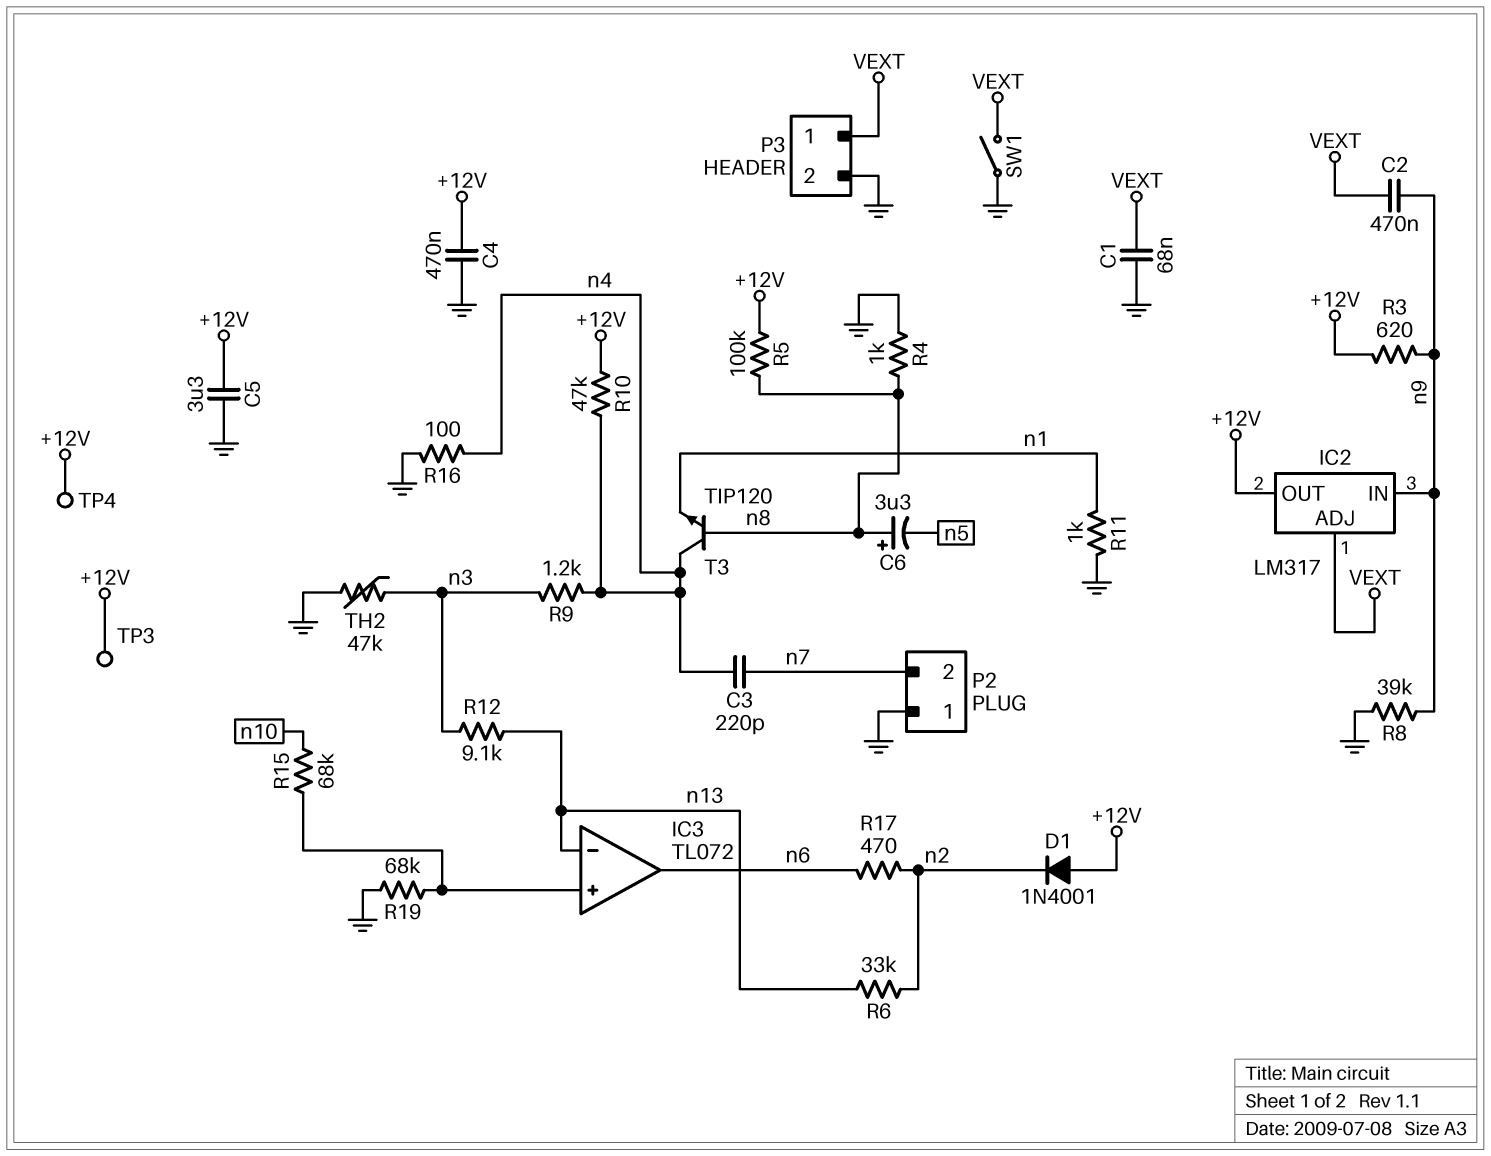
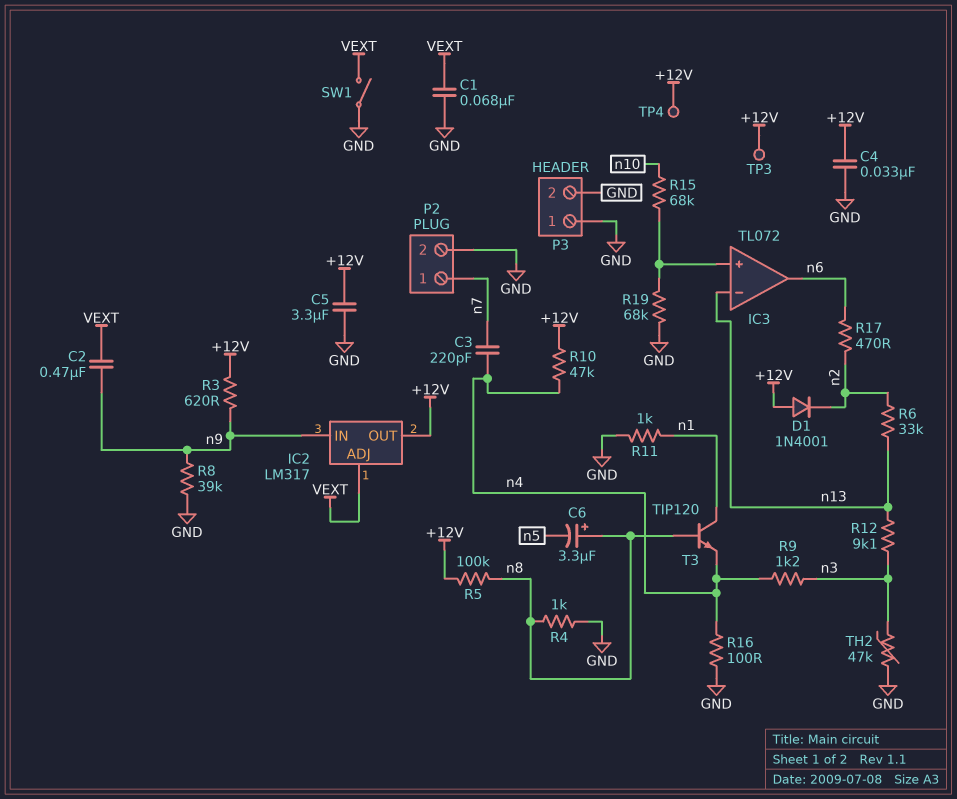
C4: 470nF (+12V, GND) -> 33nF (+12V, GND)
P2 pin 1: GND -> n7
P2 pin 2: n7 -> GND
P3 pin 1: VEXT -> GND
T3: NPN TIP120 (B n8, C n4, E n1) -> NPN TIP120 (B n8, C n1, E n4)

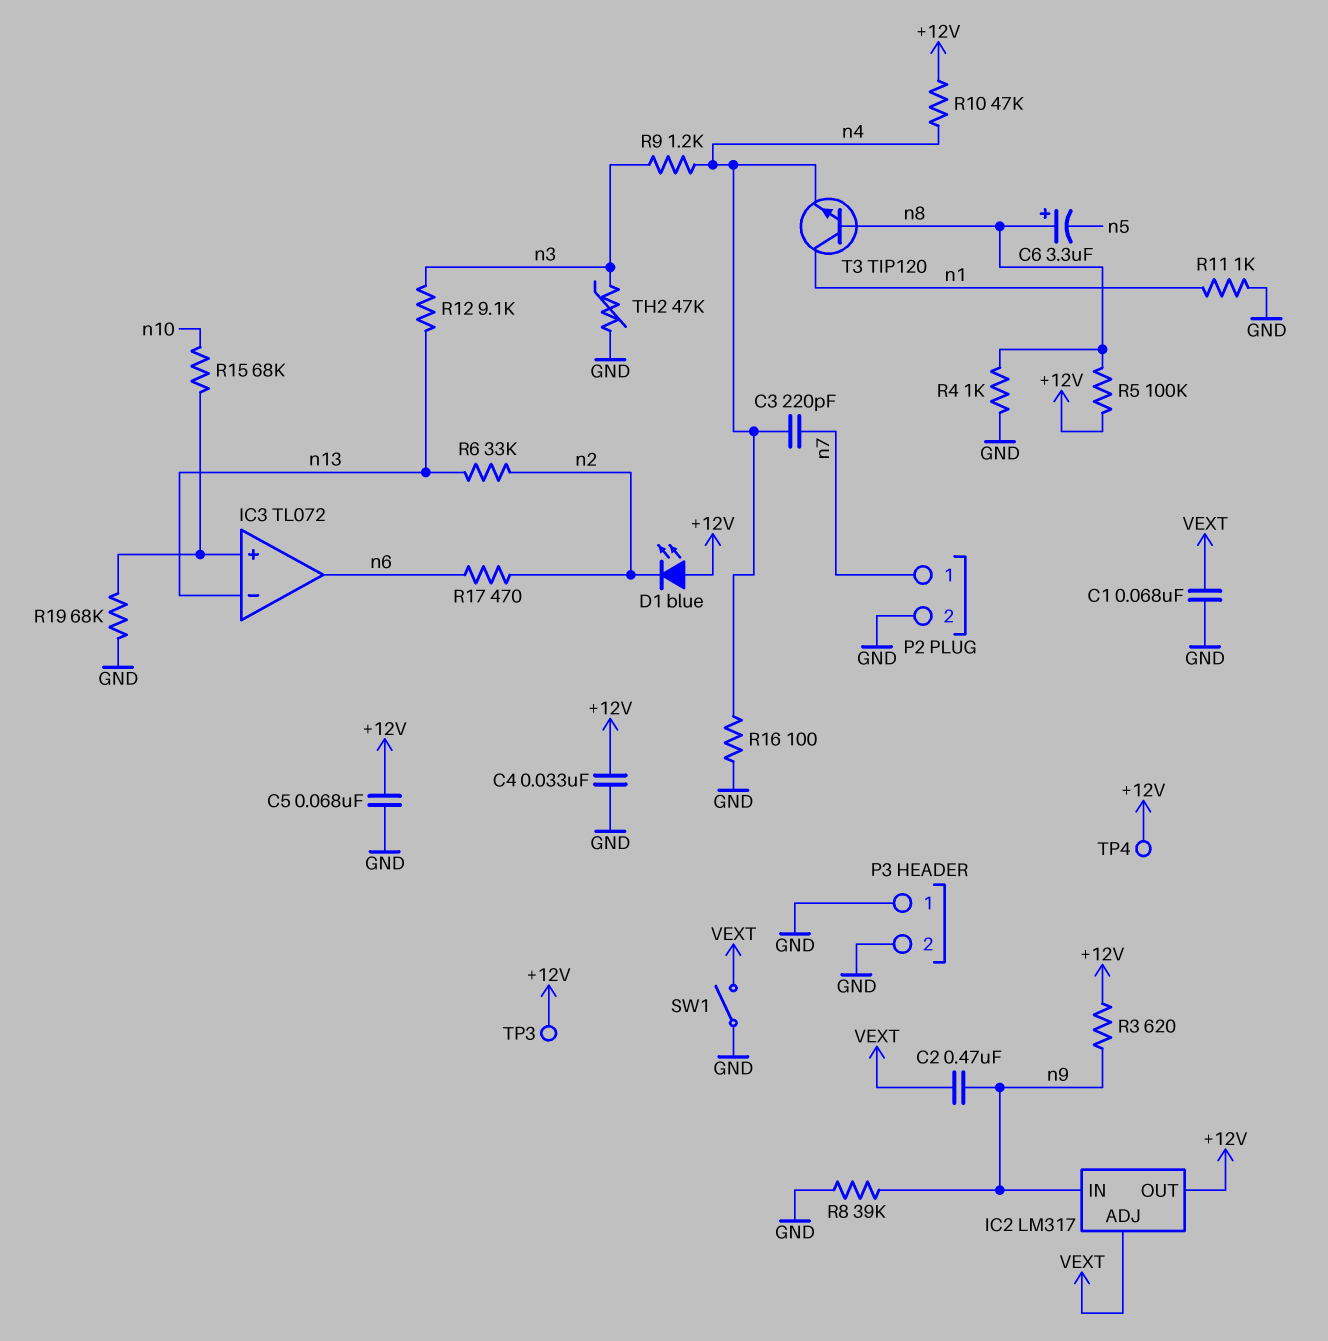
C5: 3.3uF (+12V, GND) -> 68nF (+12V, GND)
D1: diode 1N4001 (A +12V, K n2) -> LED blue (A +12V, K n2)

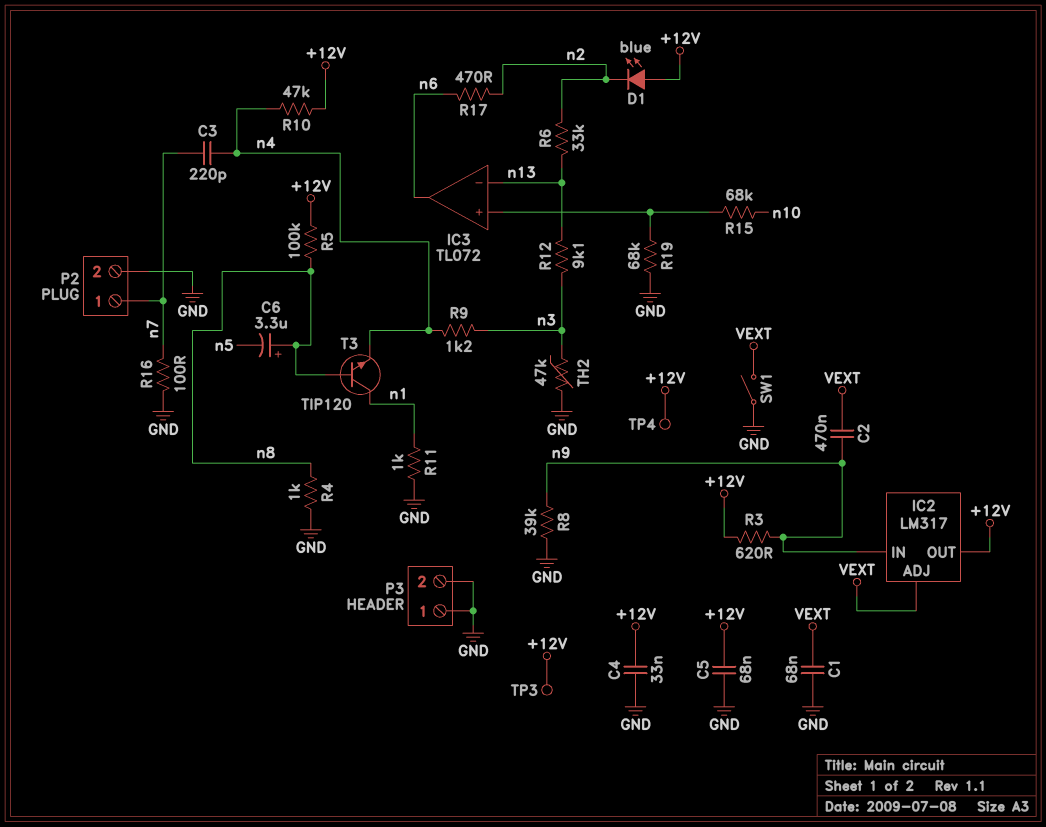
R16: 100 (GND, n4) -> 100 (GND, n7)

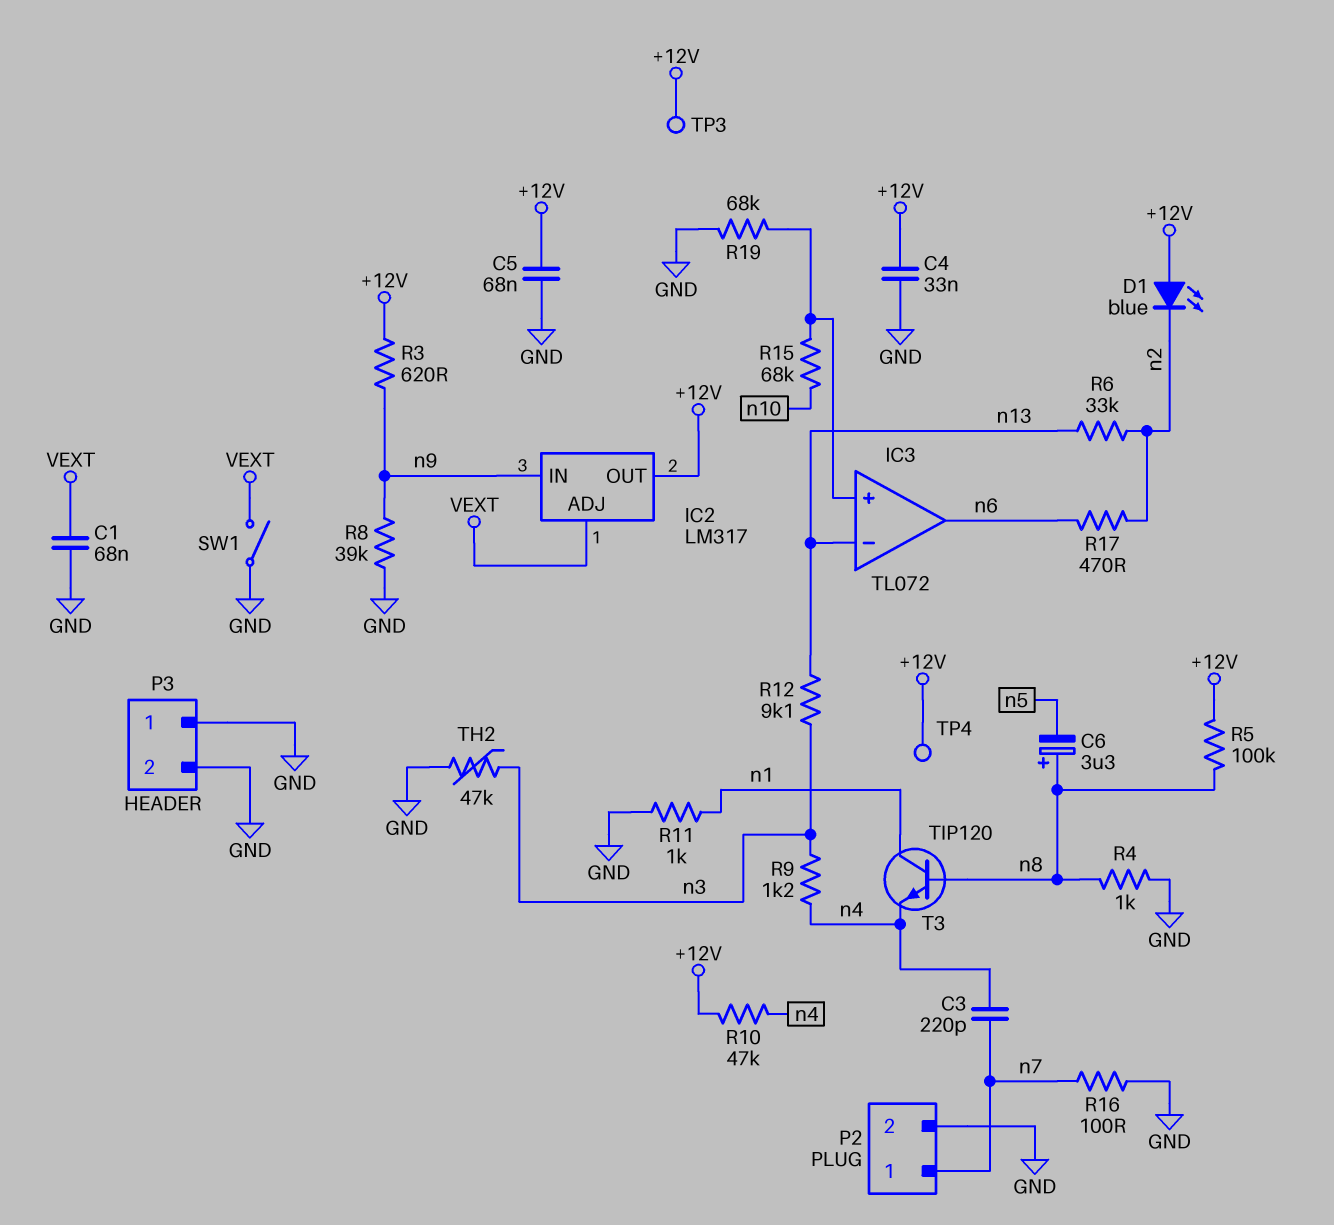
C2: 470nF (VEXT, n9) -> none

